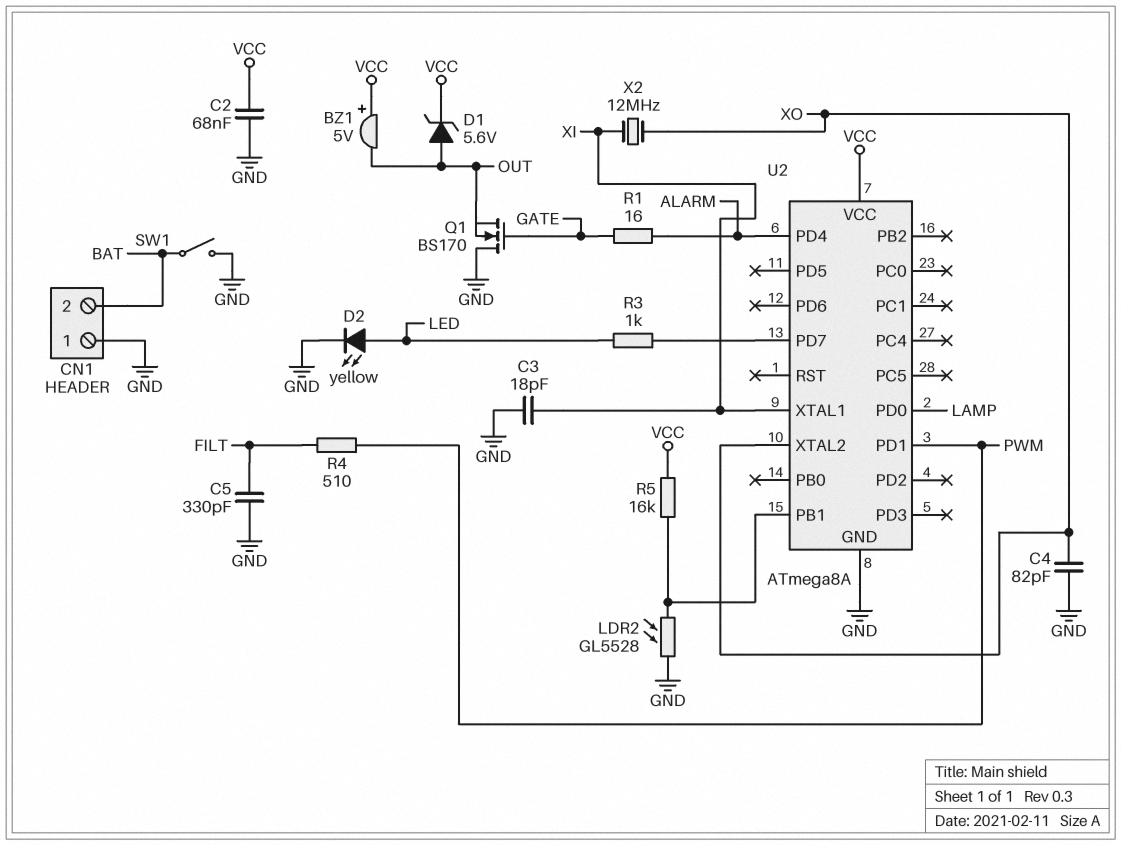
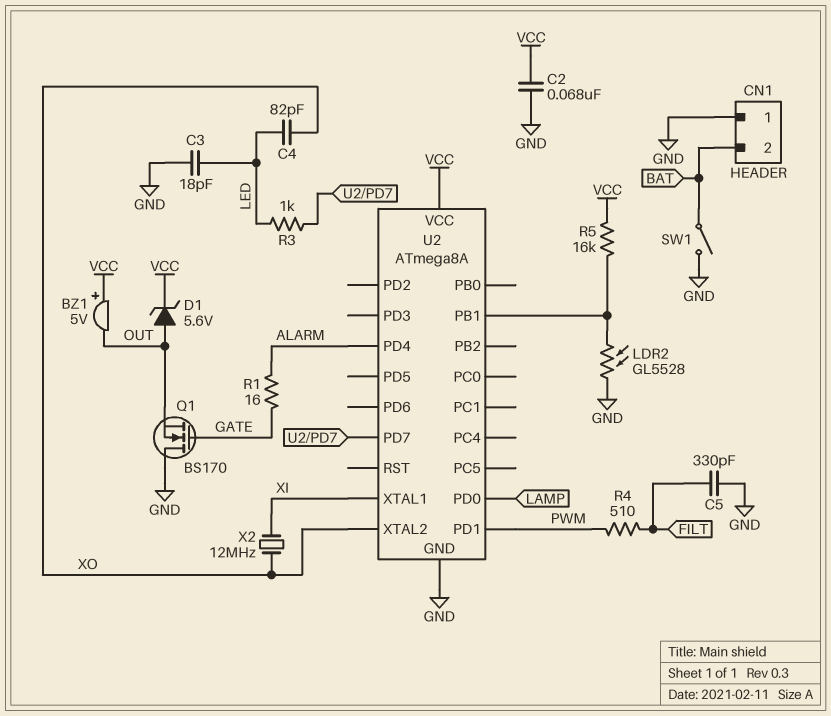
C3: 18pF (GND, XI) -> 18pF (GND, LED)
C4: 82pF (GND, XO) -> 82pF (LED, XO)
D2: LED yellow (A LED, K GND) -> none

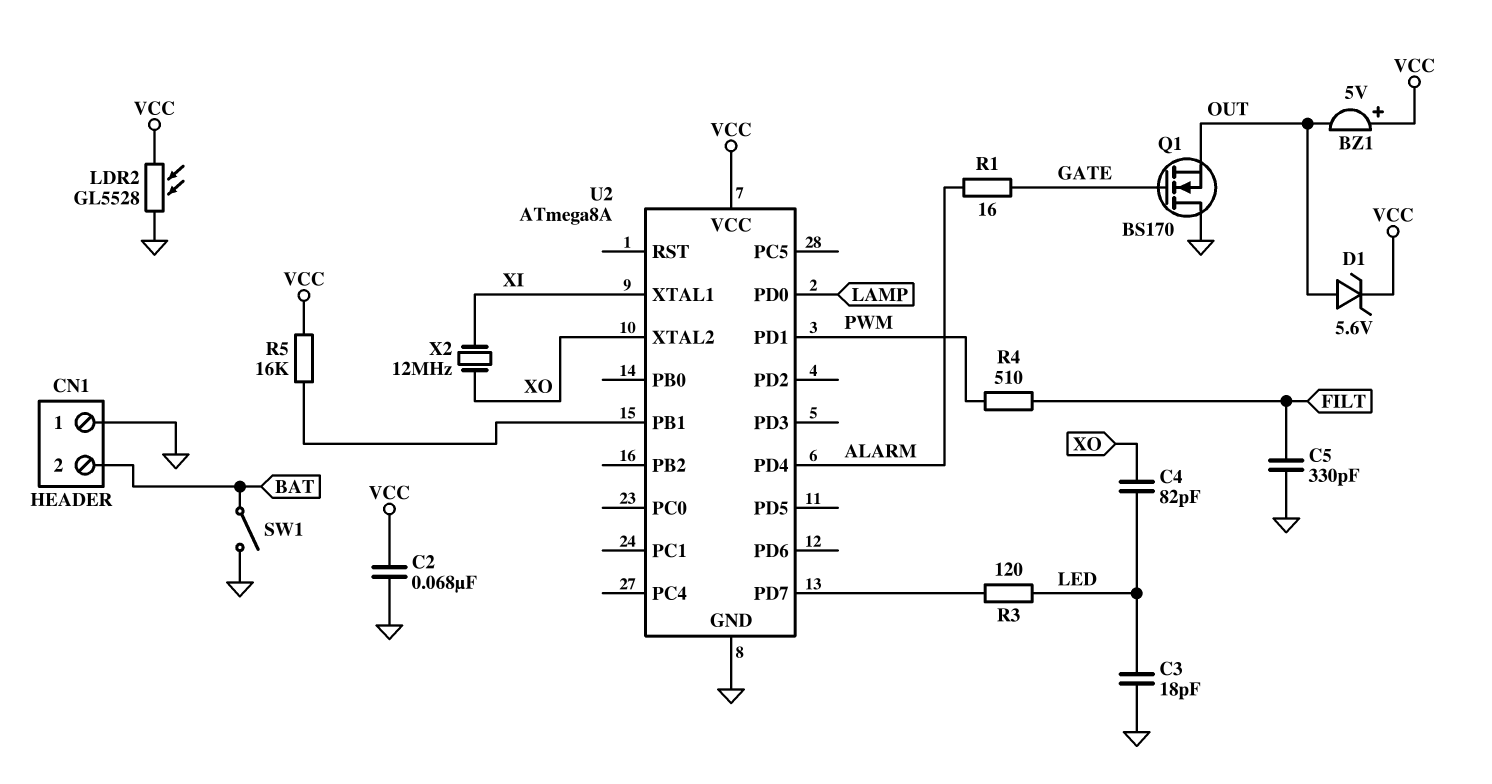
LDR2: GL5528 (GND, U2/PB1) -> GL5528 (GND, VCC)
R3: 1k (LED, U2/PD7) -> 120 (LED, U2/PD7)

